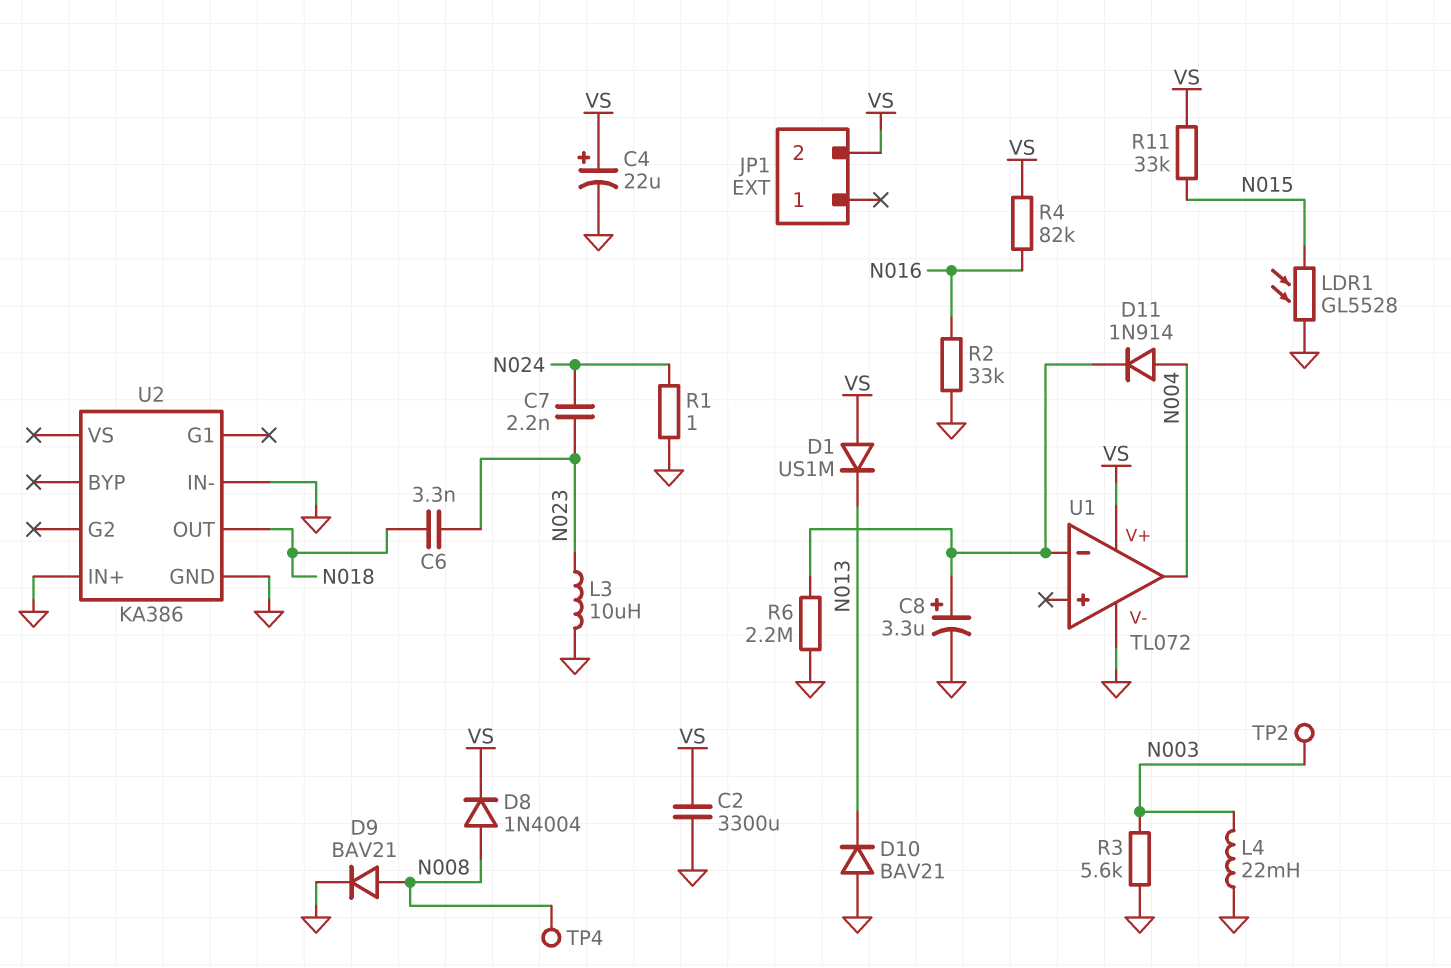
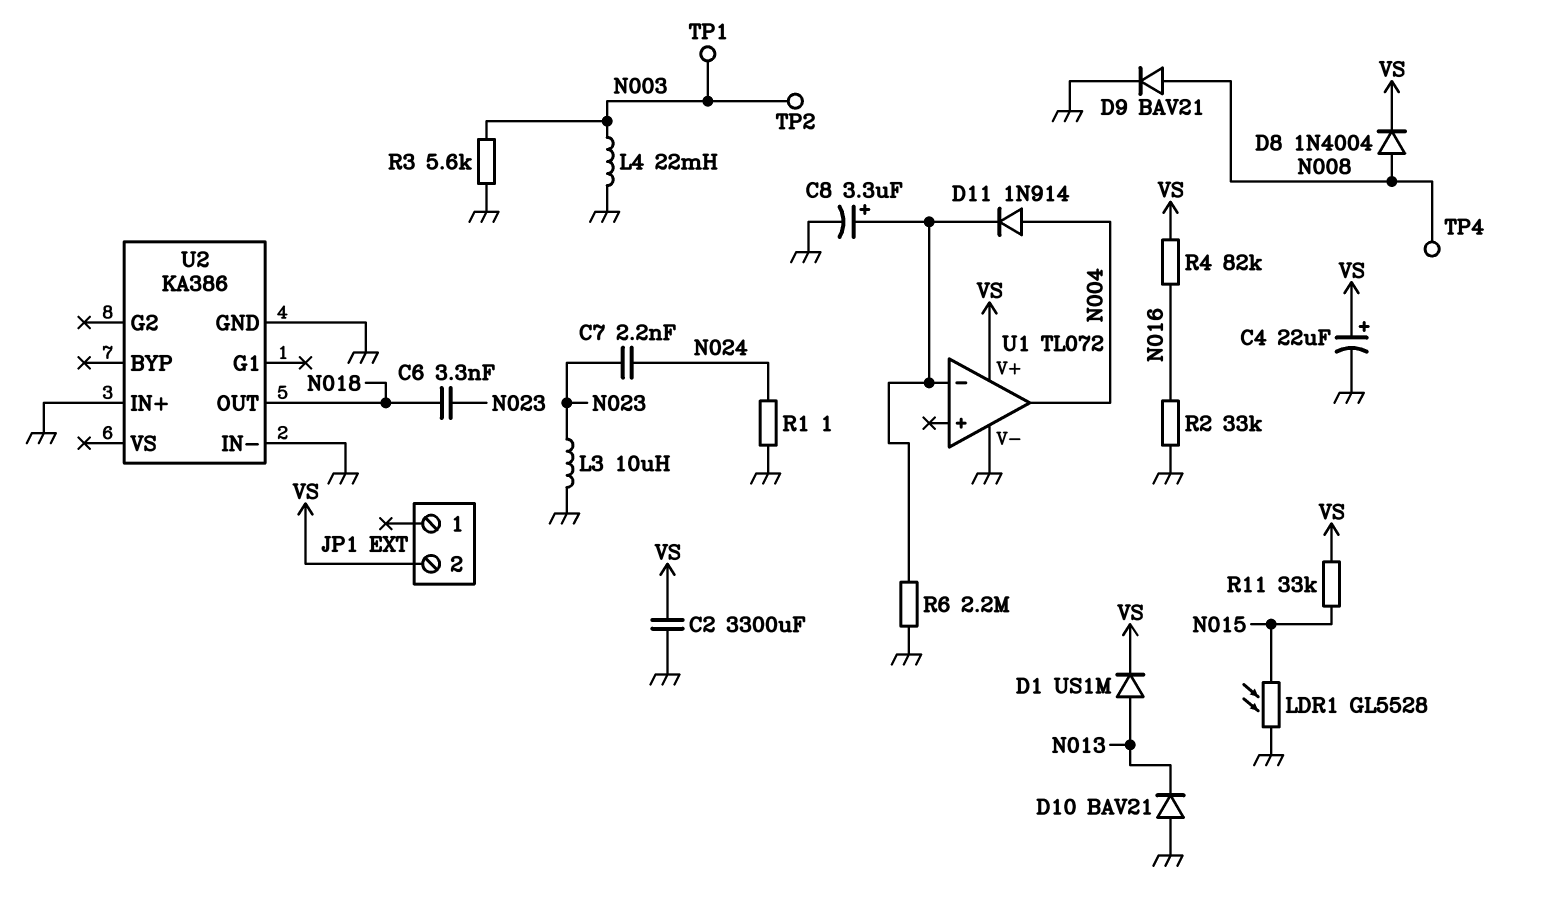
D1: diode US1M (A VS, K N013) -> diode US1M (A N013, K VS)
TP1: none -> test point (N003)

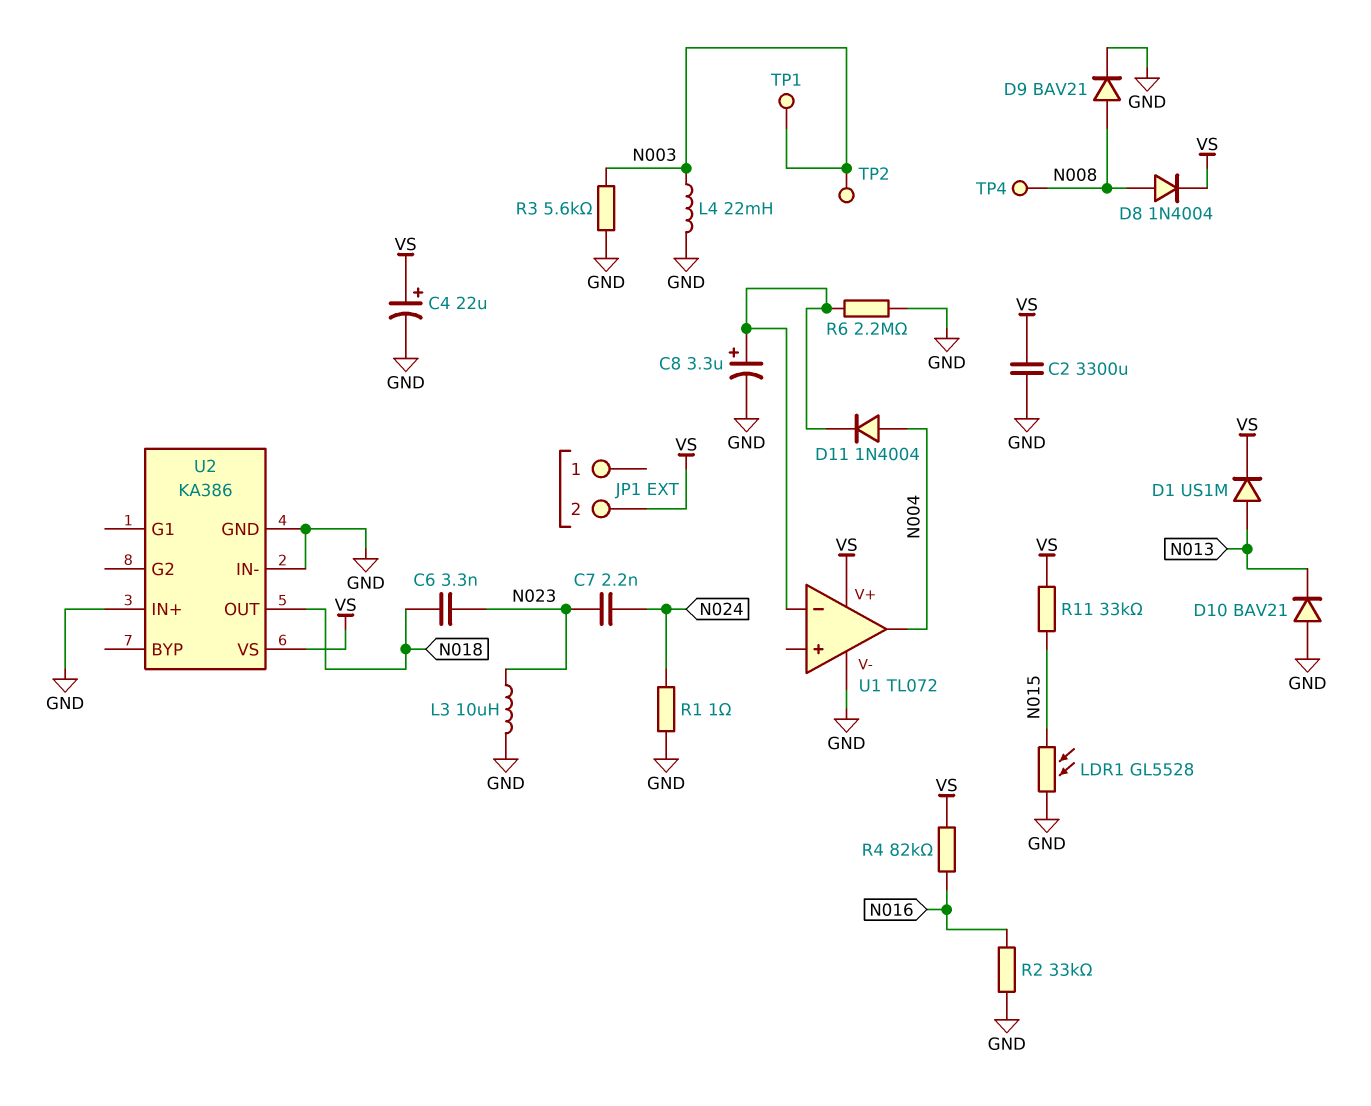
D11: diode 1N914 (A N004, K U1/in-) -> diode 1N4004 (A N004, K U1/in-)
U2 pin VS: none -> VS

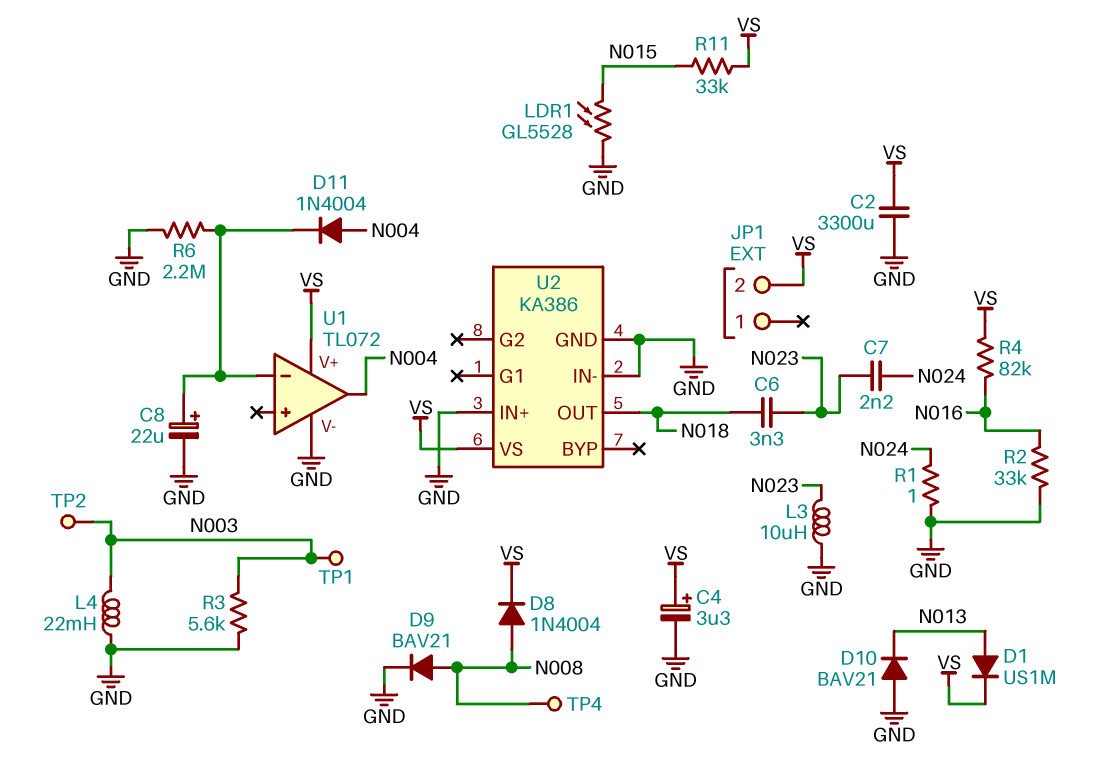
C4: 22uF (plus VS, minus GND) -> 3.3uF (plus VS, minus GND)
C8: 3.3uF (plus U1/in-, minus GND) -> 22uF (plus U1/in-, minus GND)

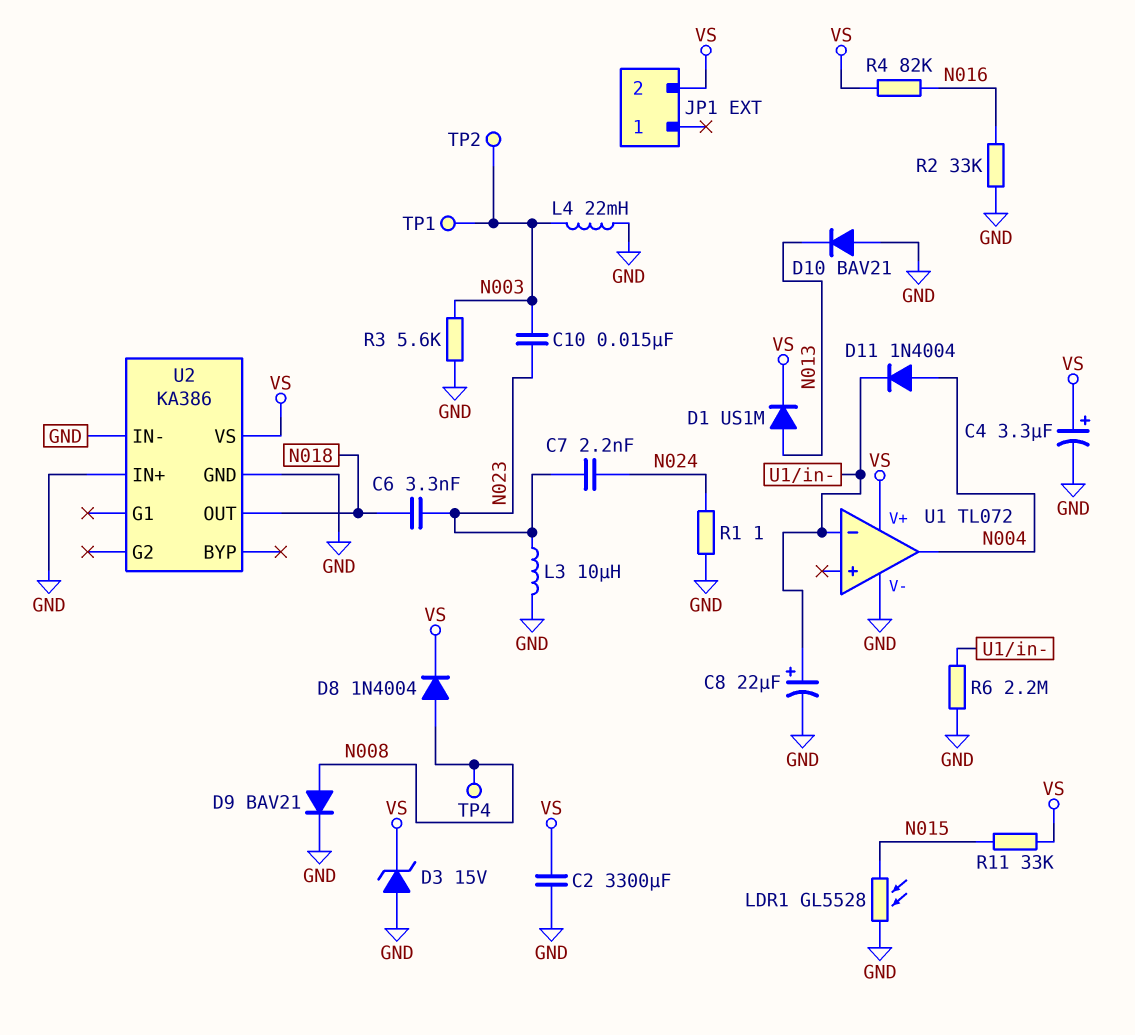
C10: none -> 15nF (N003, N023)
D3: none -> zener 15V (A GND, K VS)

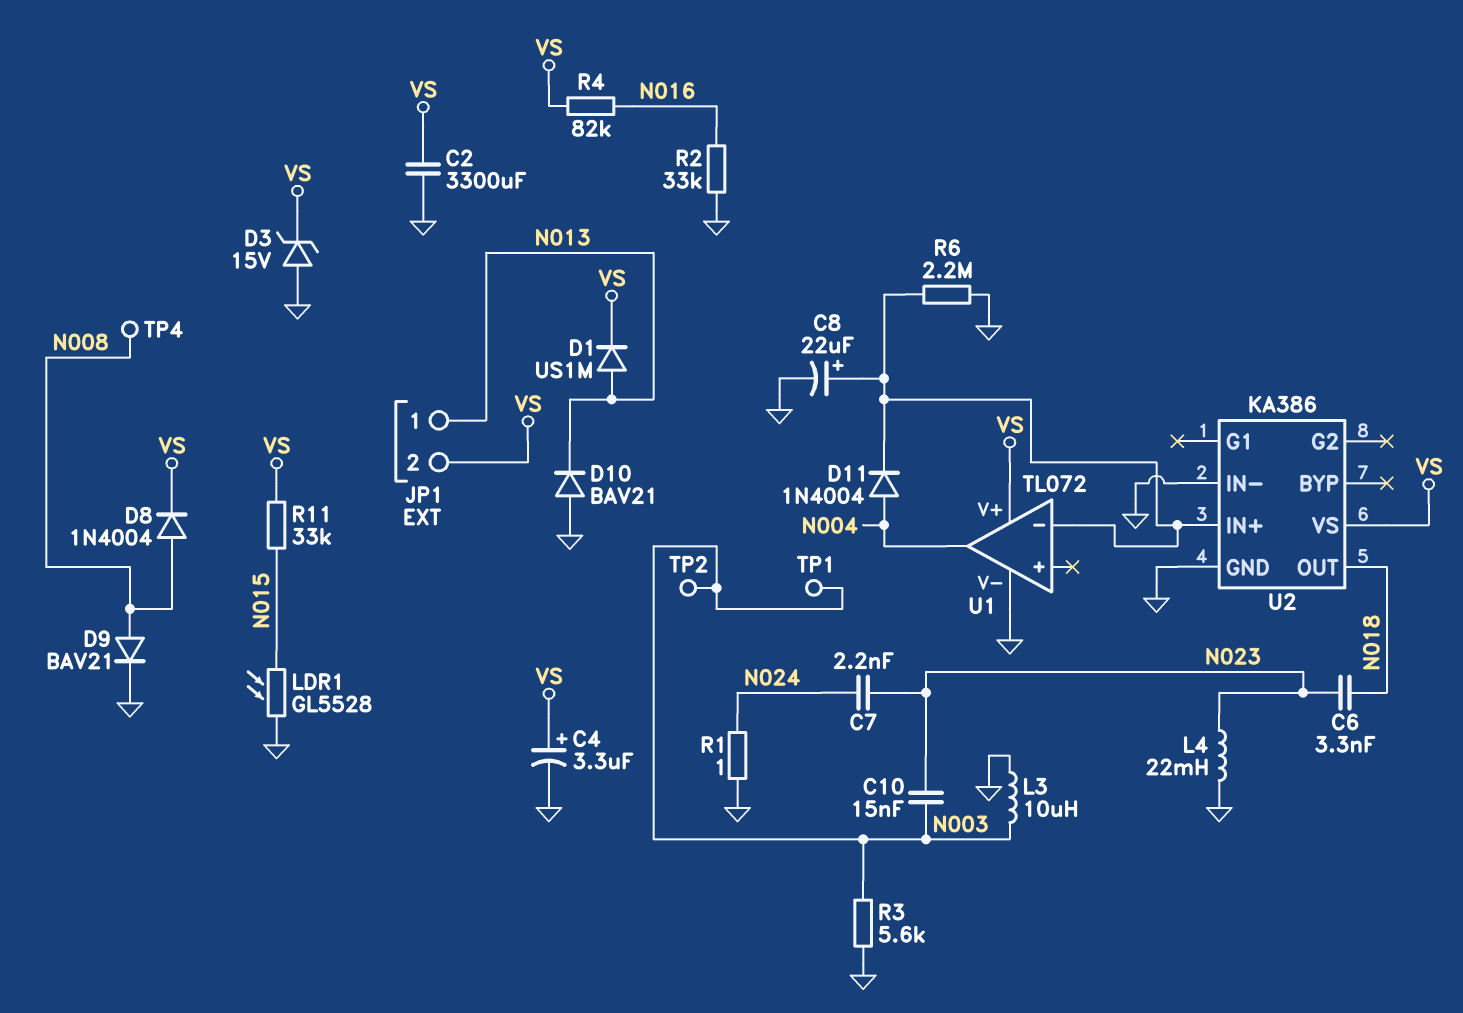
JP1 pin 1: none -> N013
L3: 10uH (GND, N023) -> 10uH (GND, N003)
L4: 22mH (GND, N003) -> 22mH (GND, N023)
U2 pin IN+: GND -> U1/in-

